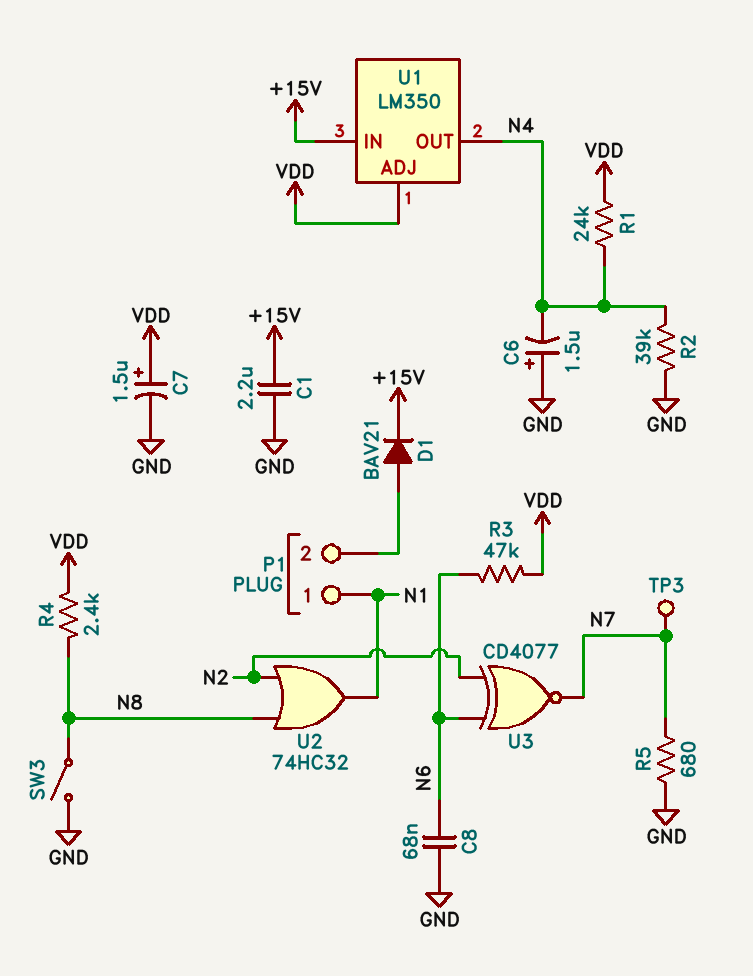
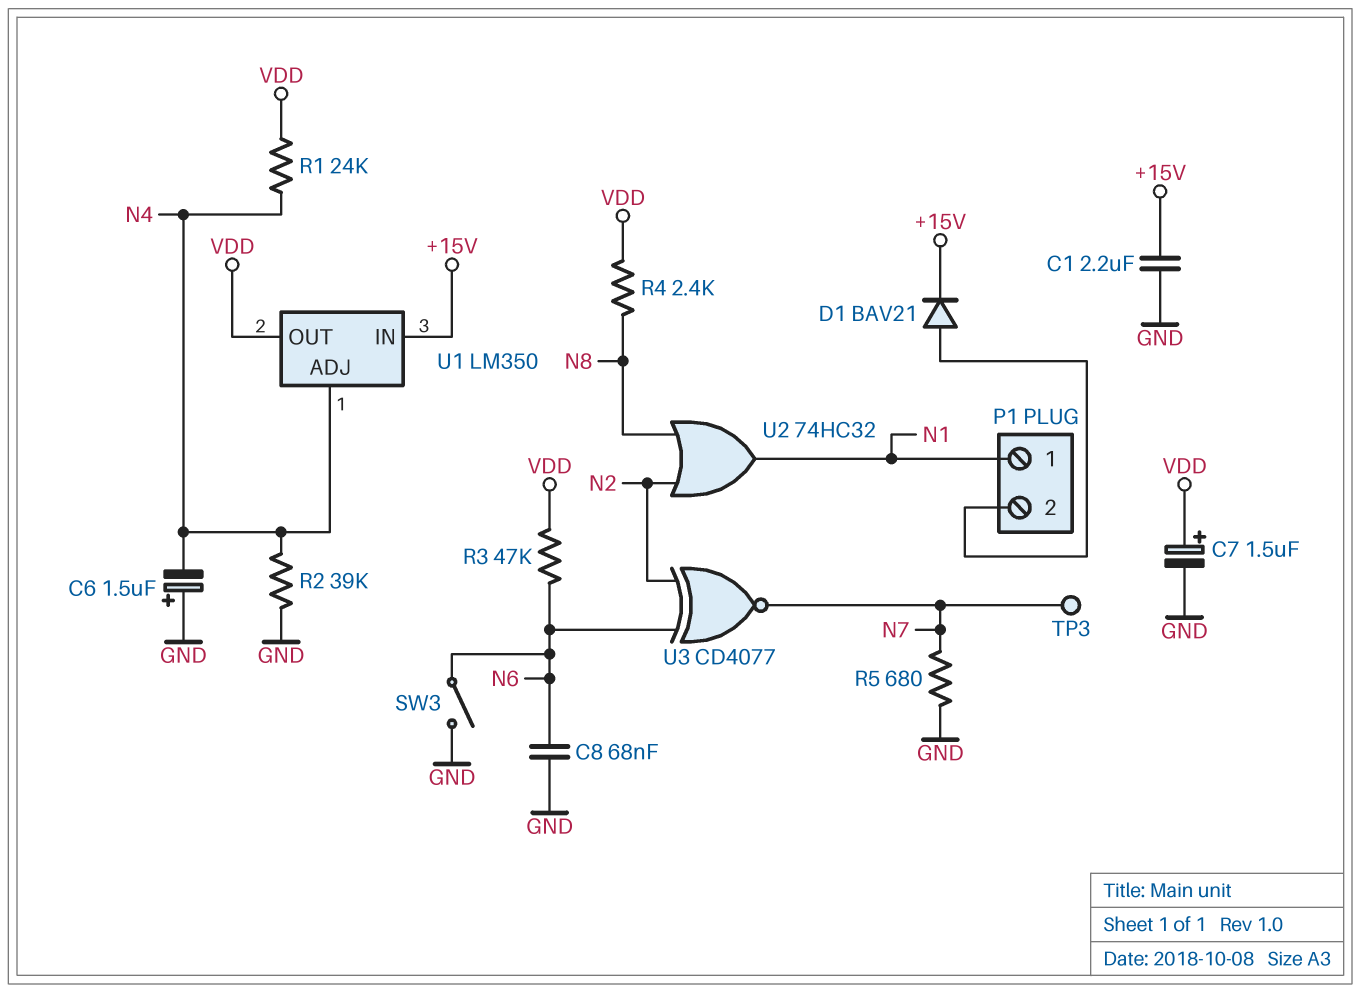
SW3: switch (GND, N8) -> switch (GND, N6)
U1 pin ADJ: VDD -> N4
U1 pin OUT: N4 -> VDD

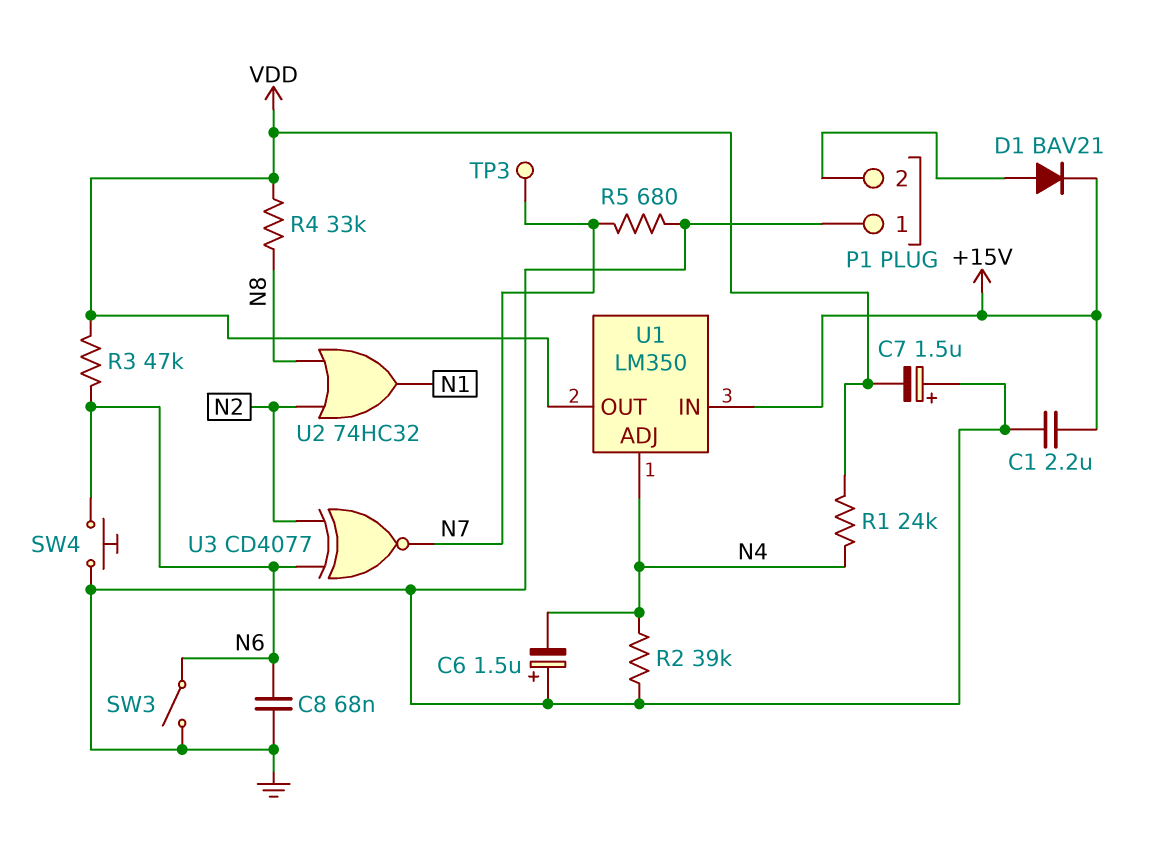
C7: 1.5uF (plus VDD, minus GND) -> 1.5uF (plus GND, minus VDD)
P1 pin 1: N1 -> GND
R4: 2.4k (N8, VDD) -> 33k (N8, VDD)
SW4: none -> button (GND, N6)

